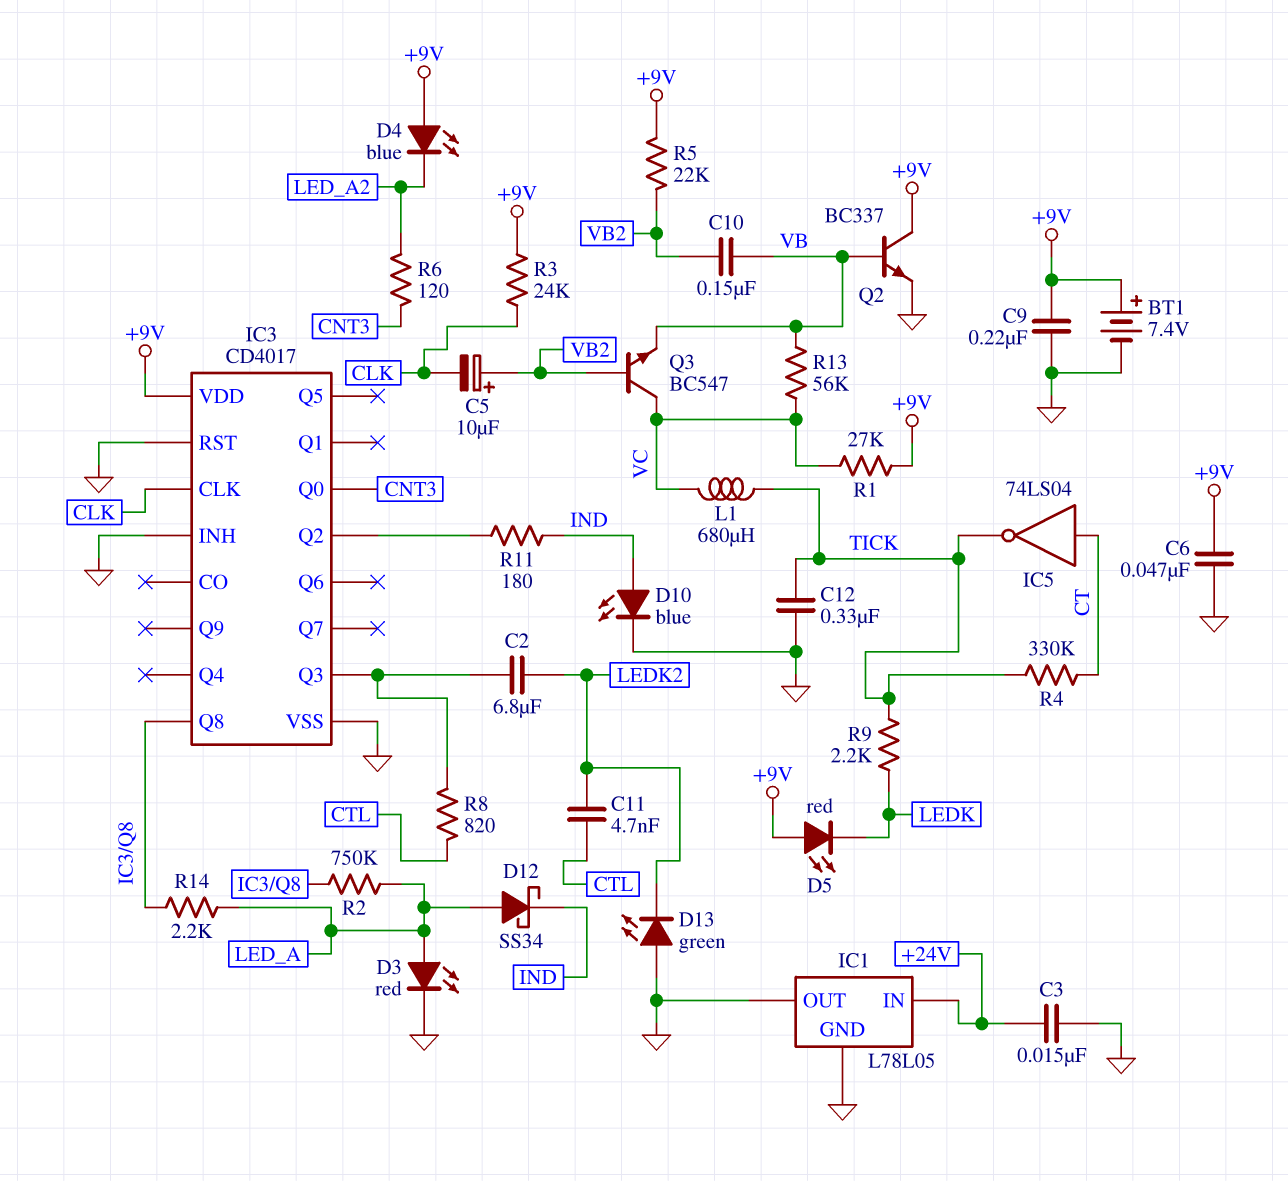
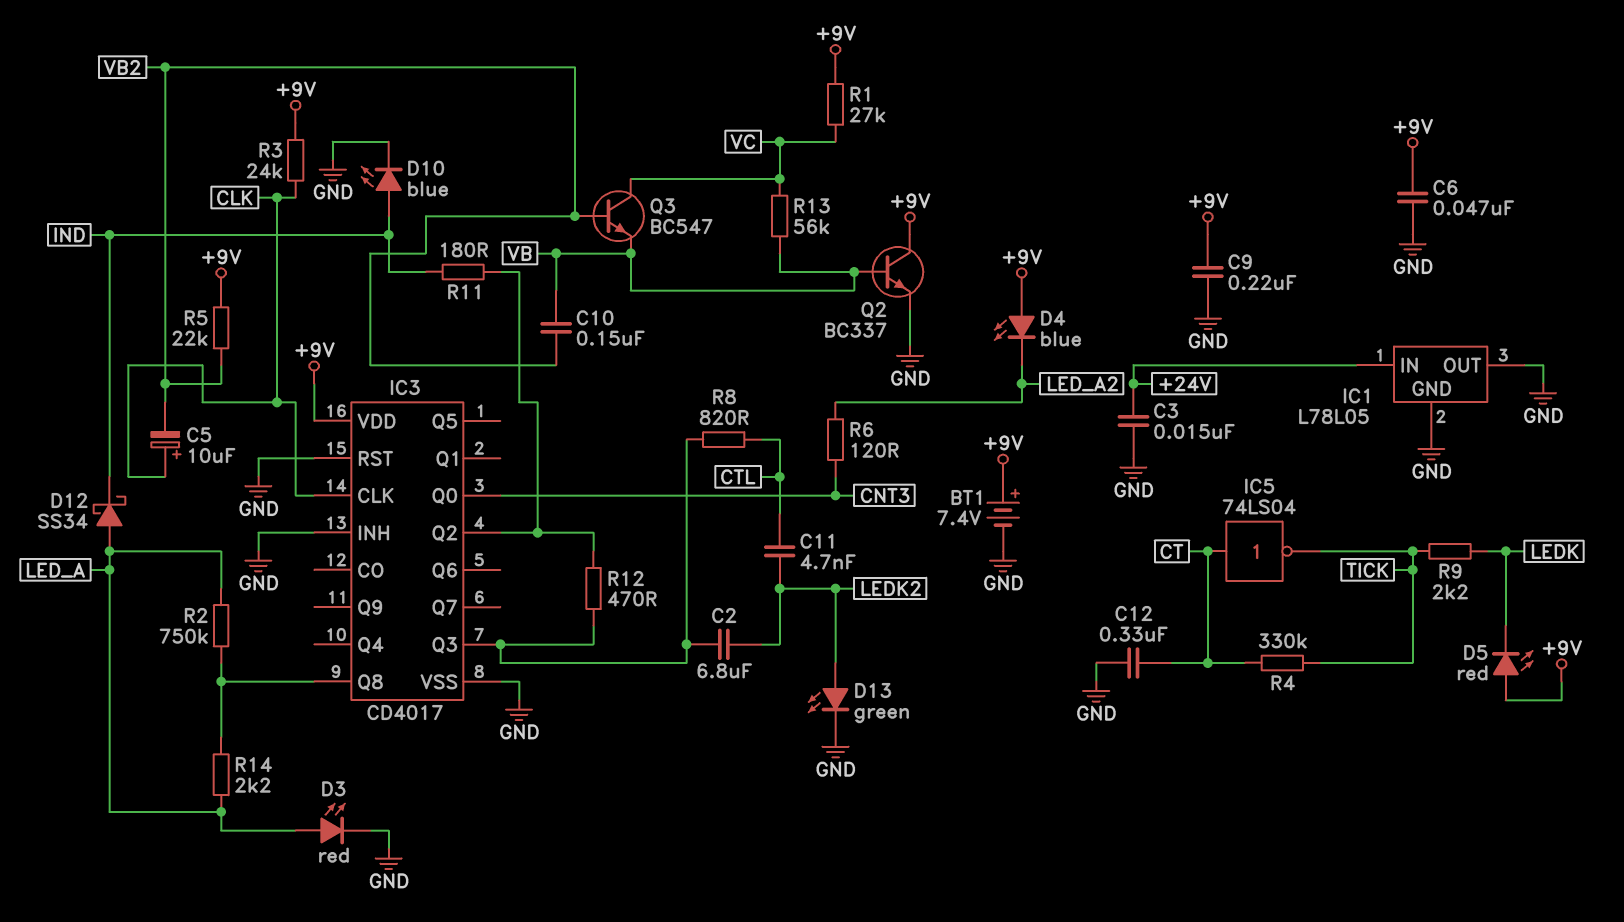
C5: 10uF (plus VB2, minus CLK) -> 10uF (plus CLK, minus VB2)
C12: 330nF (GND, TICK) -> 330nF (CT, GND)
D13: LED green (A GND, K LEDK2) -> LED green (A LEDK2, K GND)
L1: 680uH (TICK, VC) -> none
R12: none -> 470 (IC3/Q2, IC3/Q3)

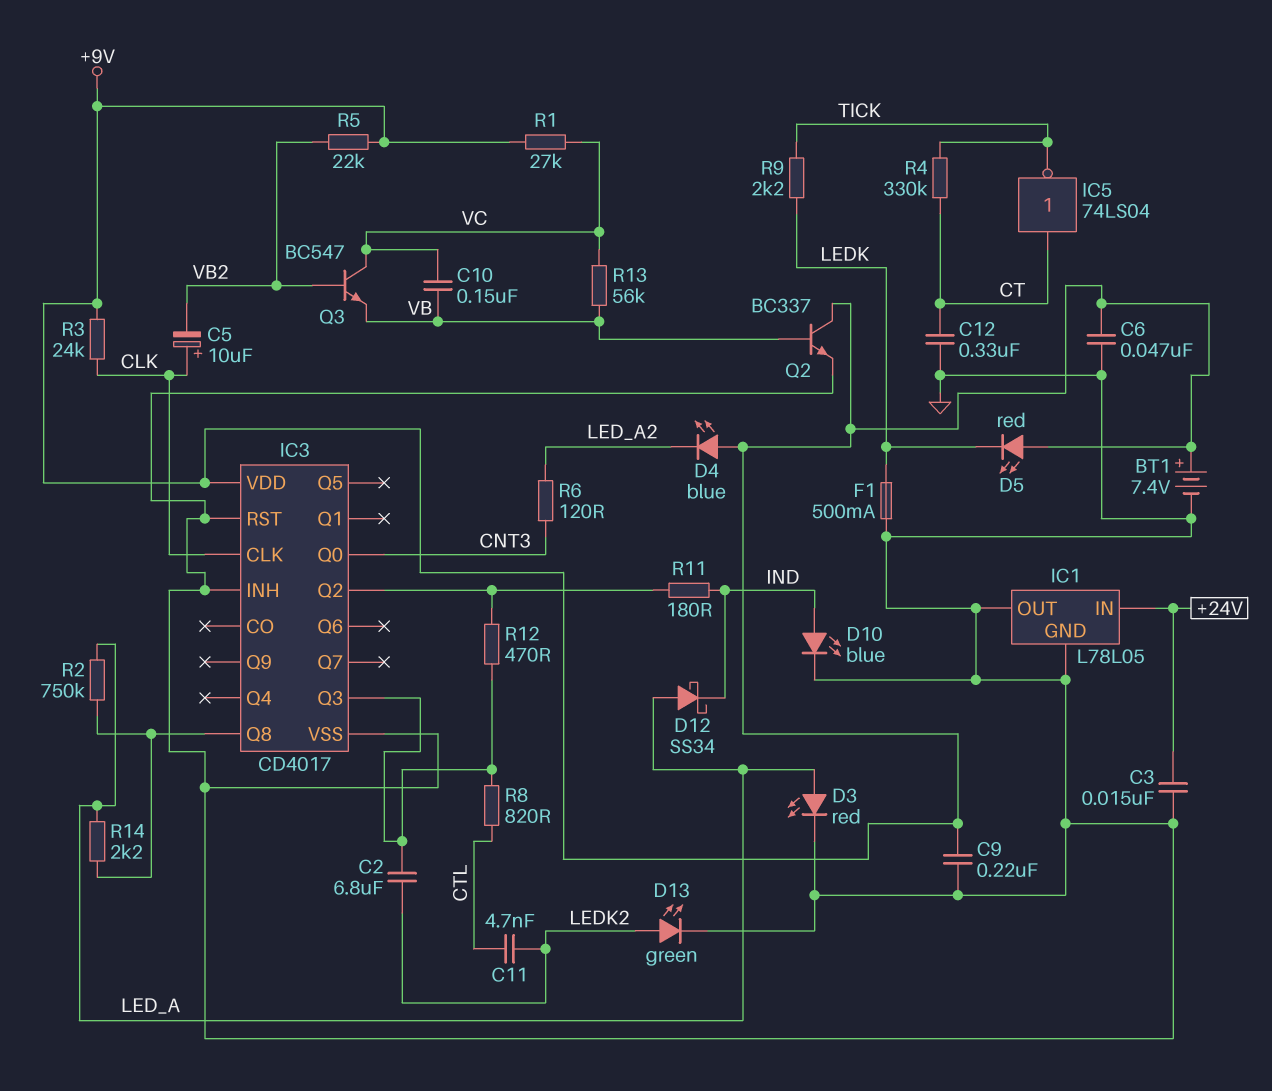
C10: 150nF (VB, VB2) -> 150nF (VB, VC)
F1: none -> 500mA (GND, LEDK)

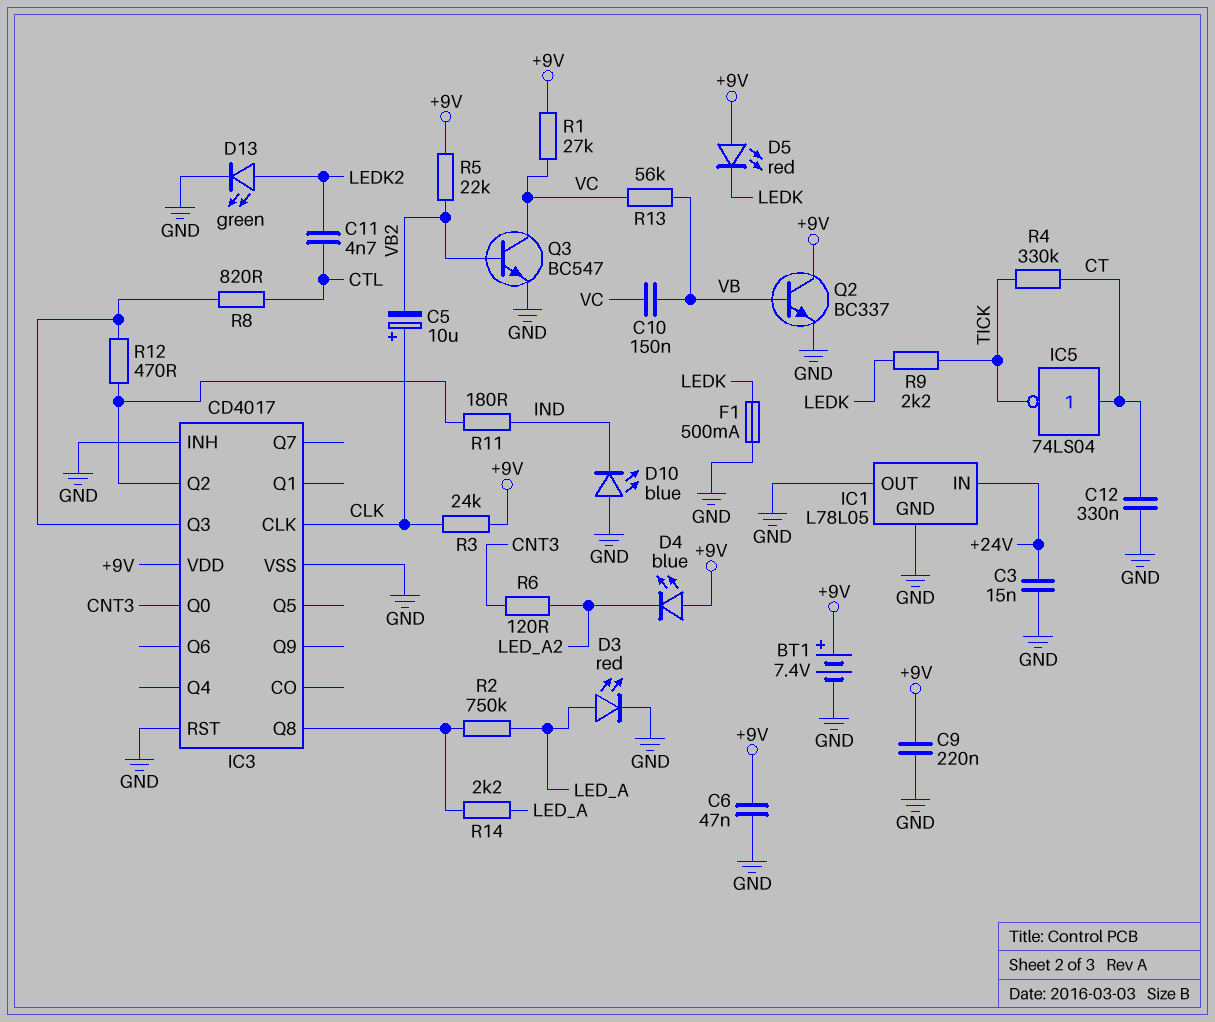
C2: 6.8uF (IC3/Q3, LEDK2) -> none
D10: LED blue (A IND, K GND) -> LED blue (A GND, K IND)
D12: schottky SS34 (A LED_A, K IND) -> none
Q3: NPN BC547 (B VB2, C VC, E VB) -> NPN BC547 (B VB2, C VC, E GND)

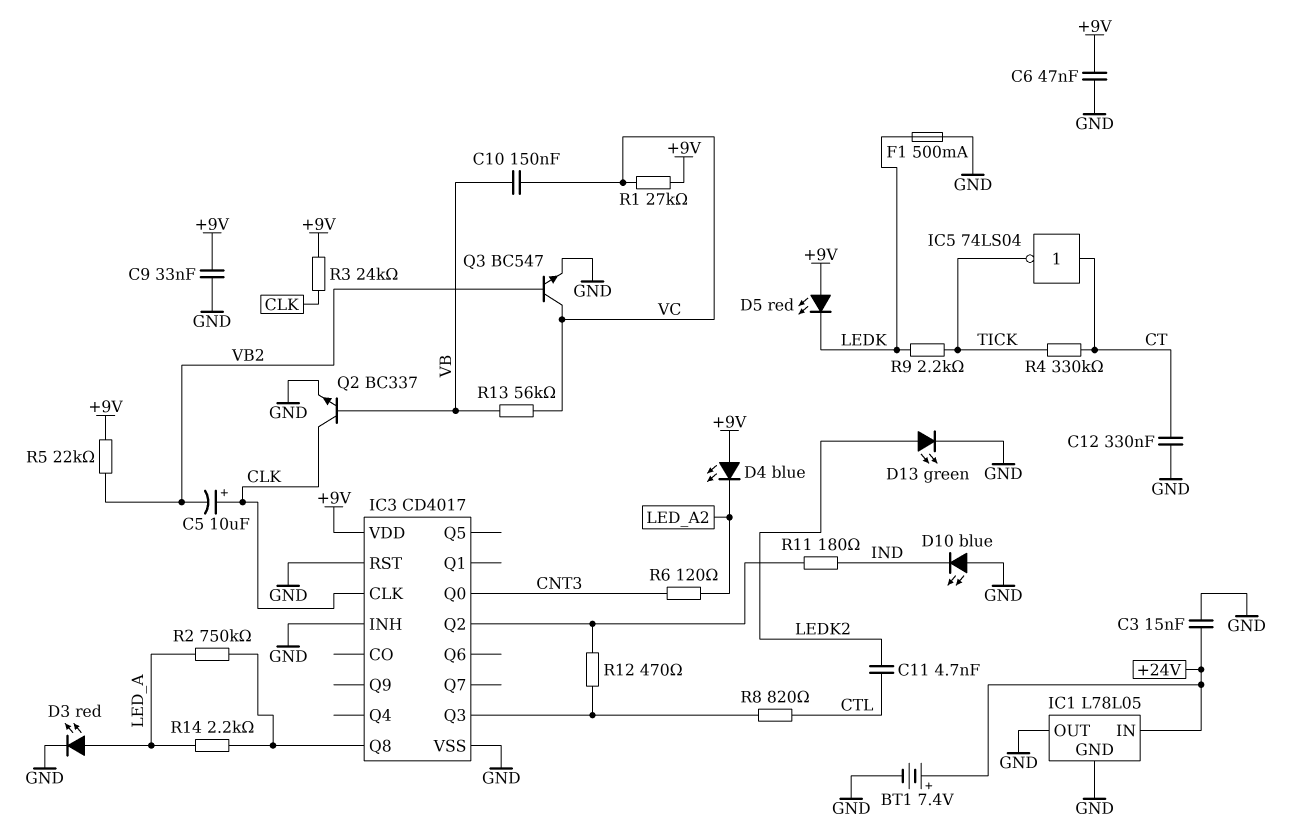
BT1: 7.4V (plus +9V, minus GND) -> 7.4V (plus +24V, minus GND)
C9: 220nF (+9V, GND) -> 33nF (+9V, GND)
Q2: NPN BC337 (B VB, C +9V, E GND) -> NPN BC337 (B VB, C CLK, E GND)

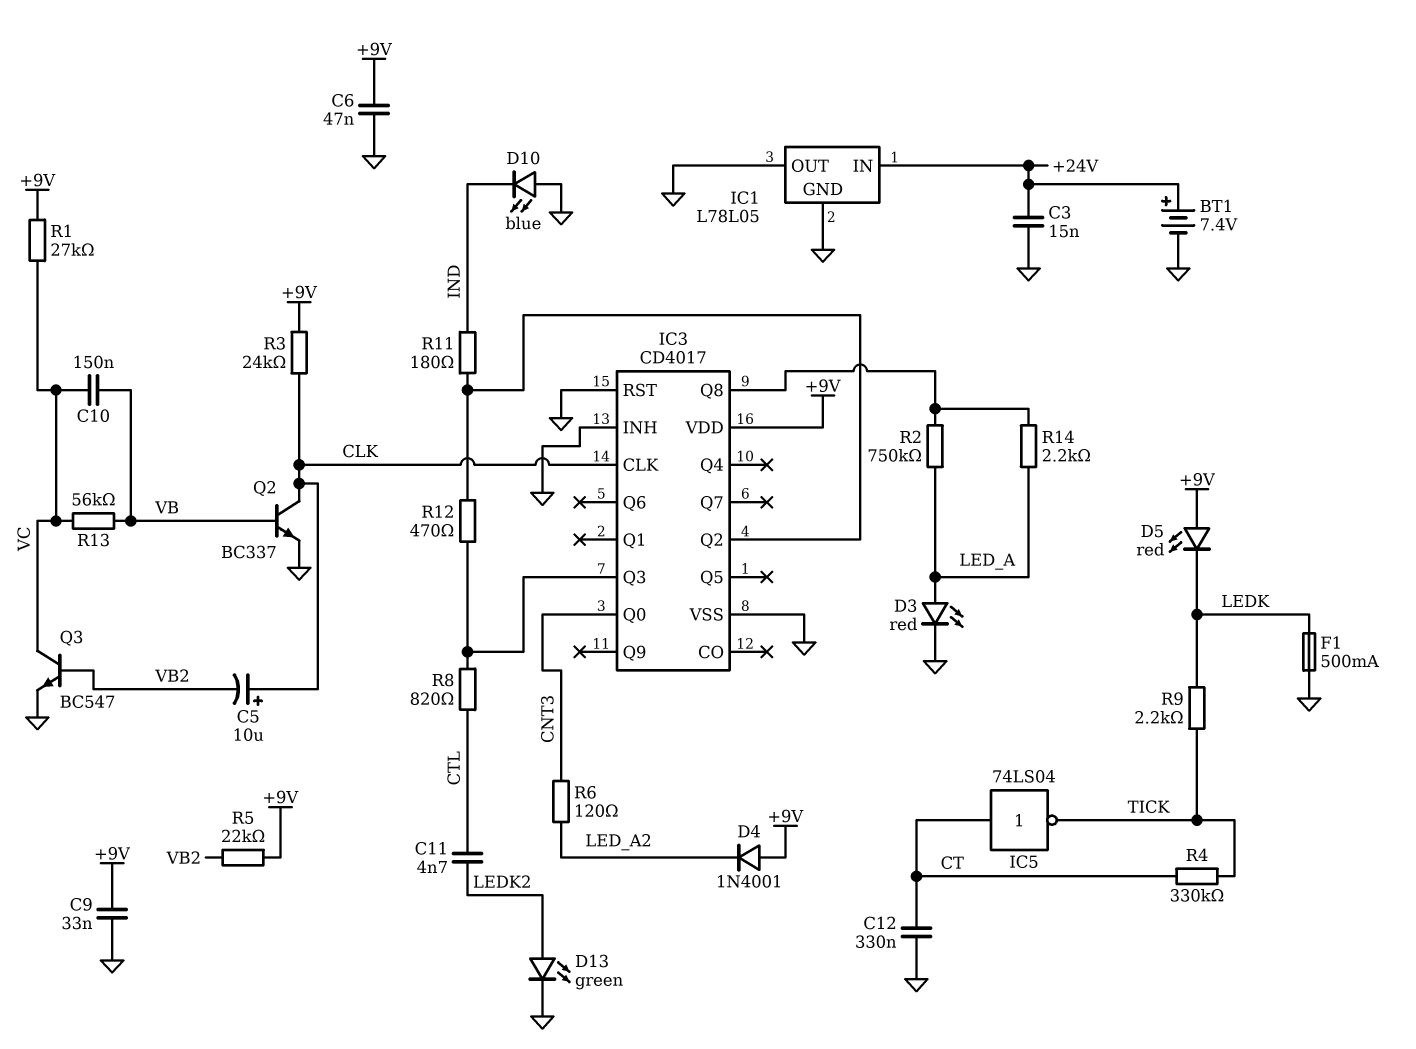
D4: LED blue (A +9V, K LED_A2) -> diode 1N4001 (A +9V, K LED_A2)

